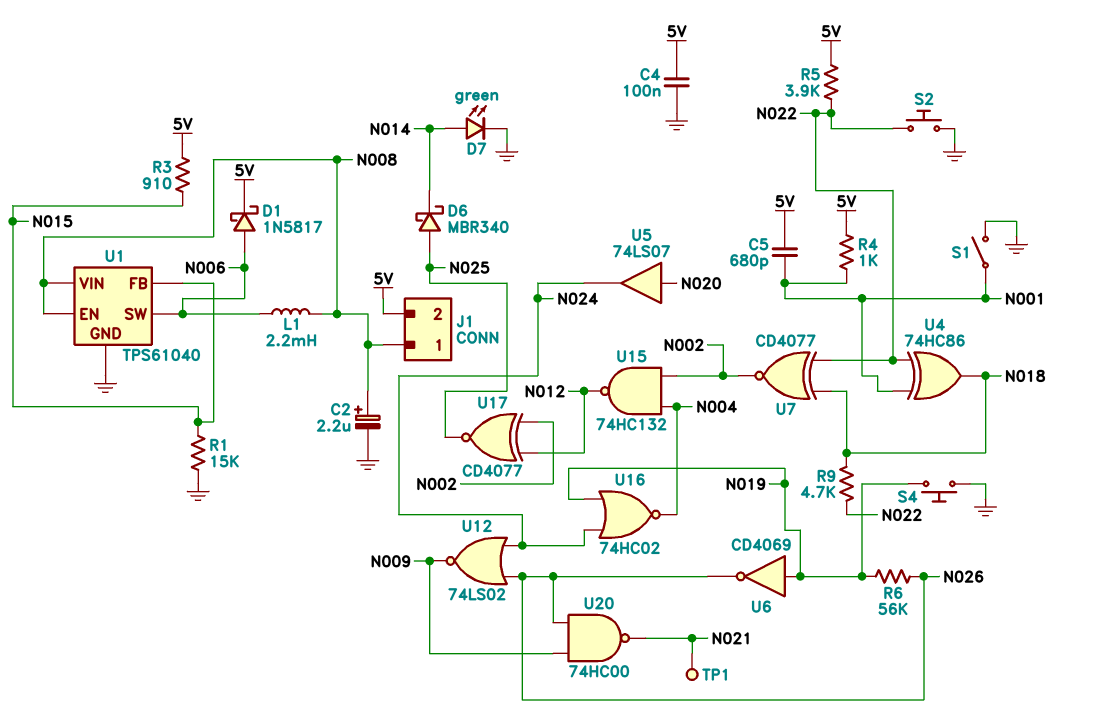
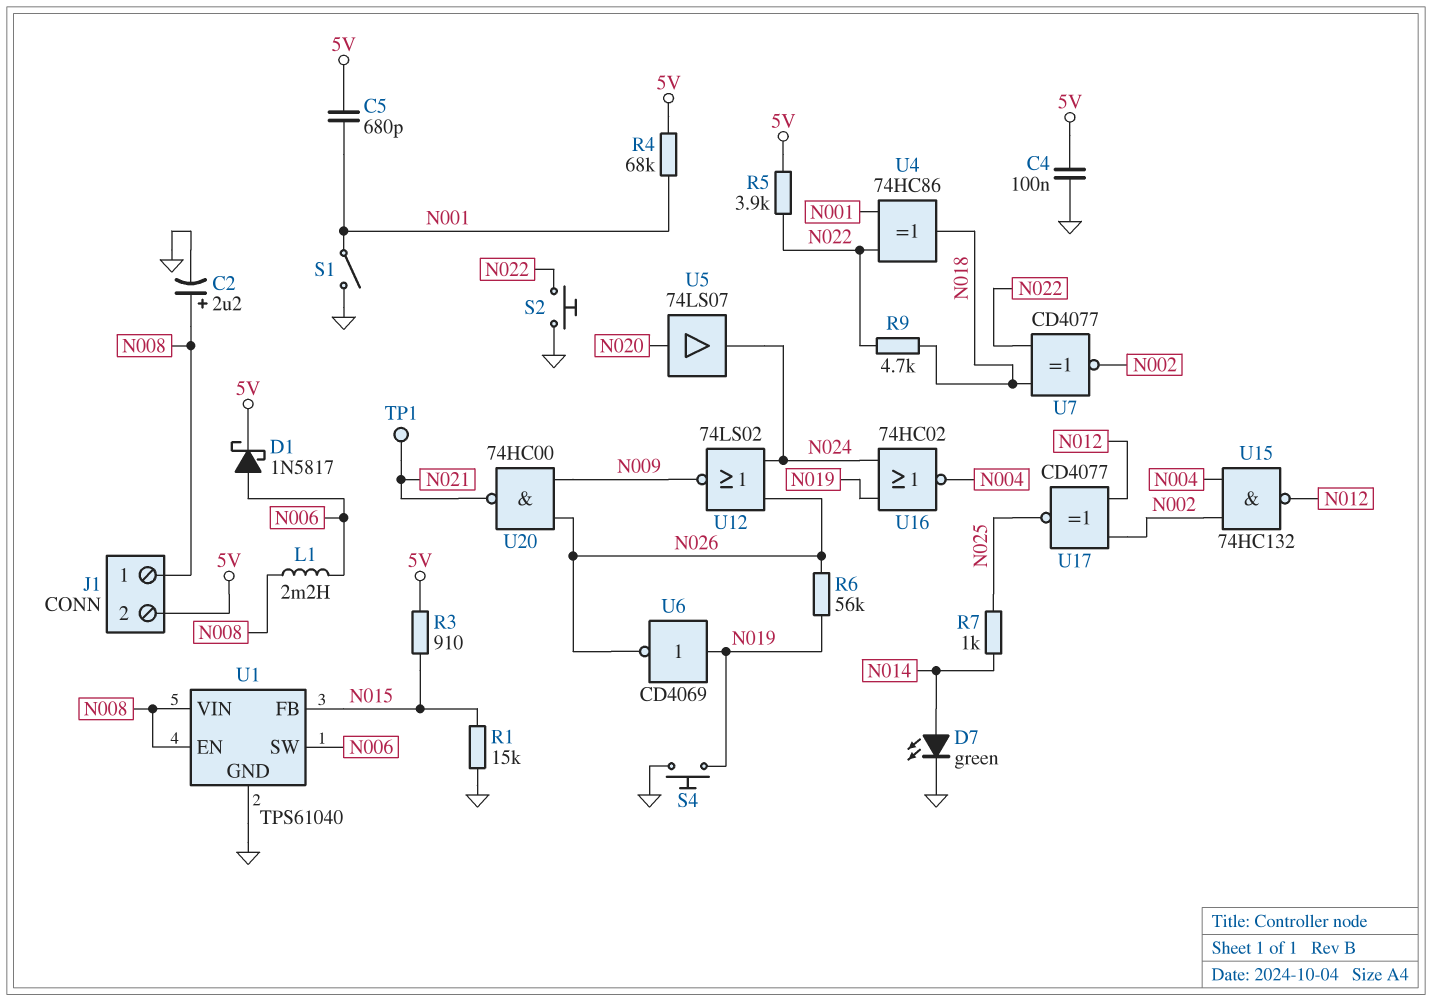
D6: schottky MBR340 (A N025, K N014) -> none
R4: 1k (5V, N001) -> 68k (5V, N001)
R7: none -> 1k (N014, N025)

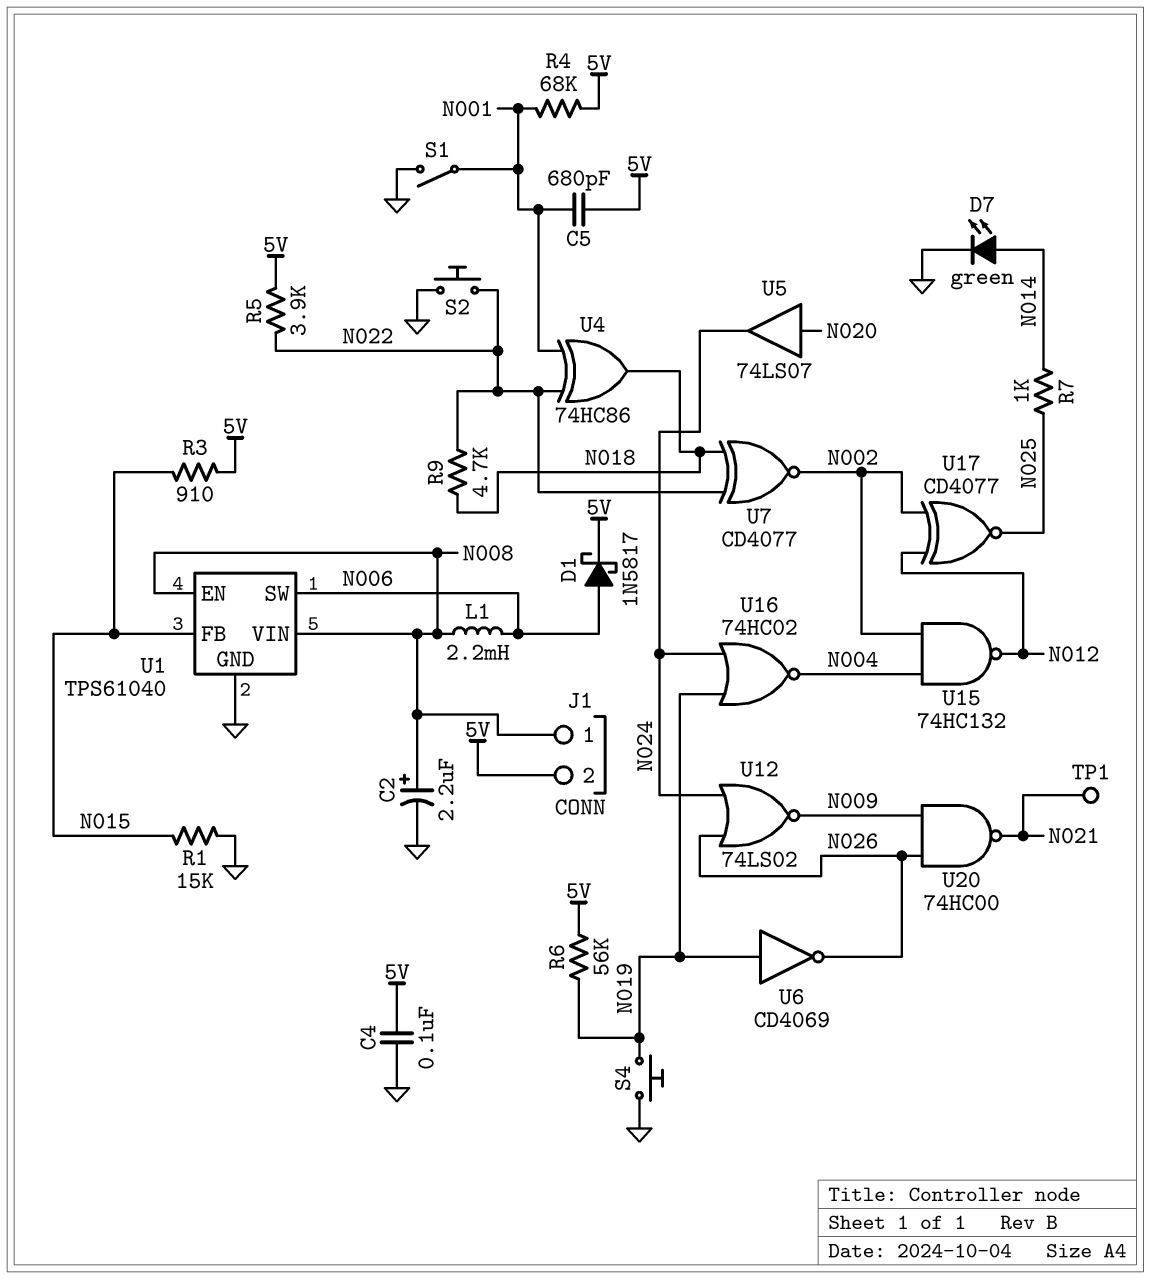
R6: 56k (N019, N026) -> 56k (5V, N019)

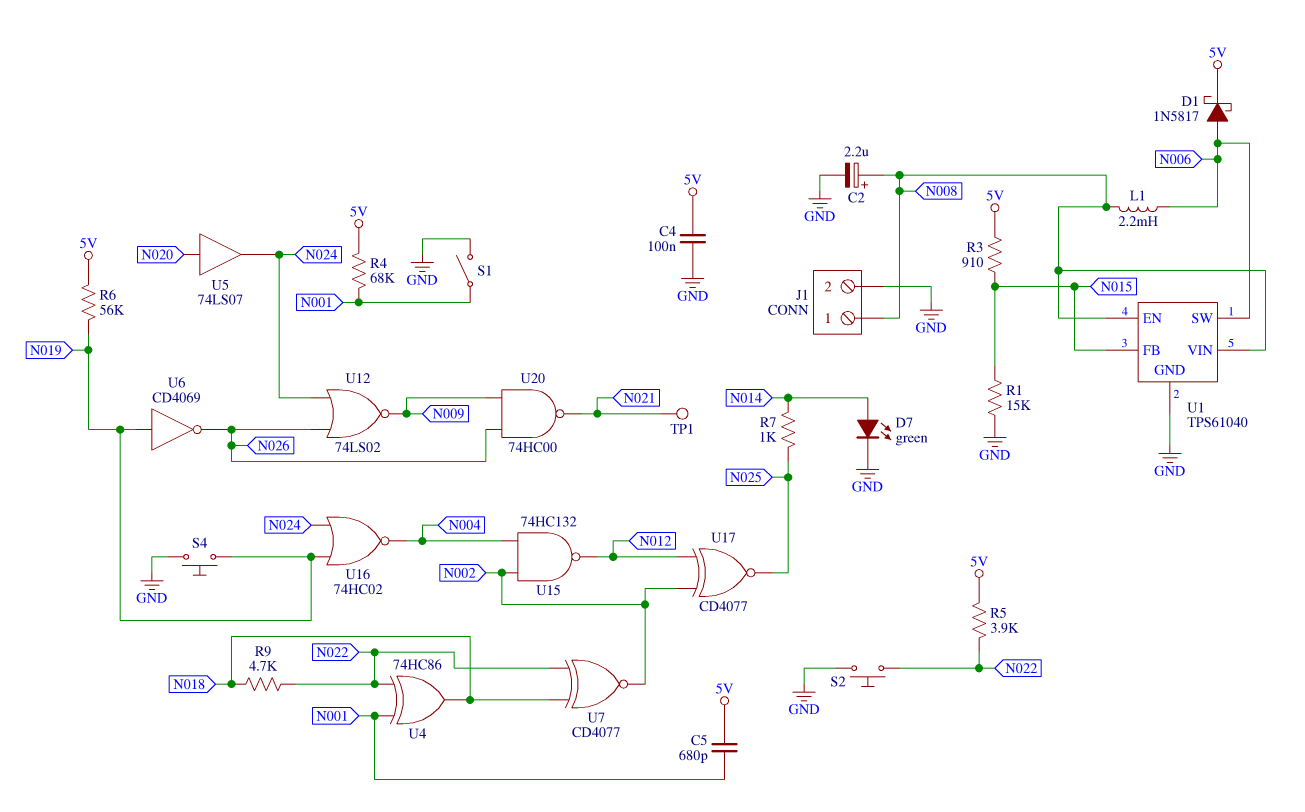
J1 pin 2: 5V -> GND

